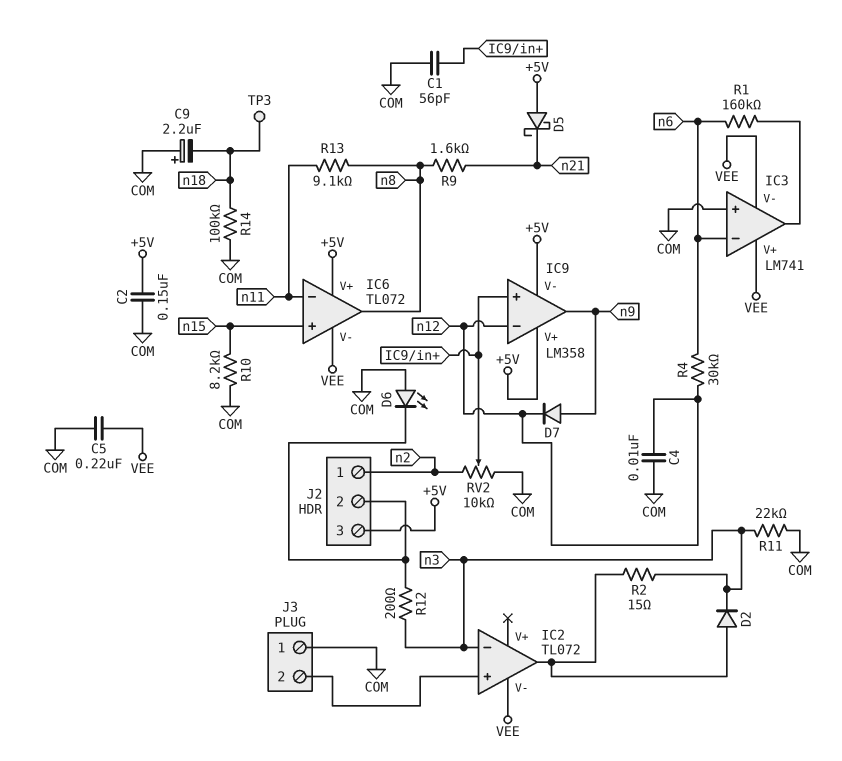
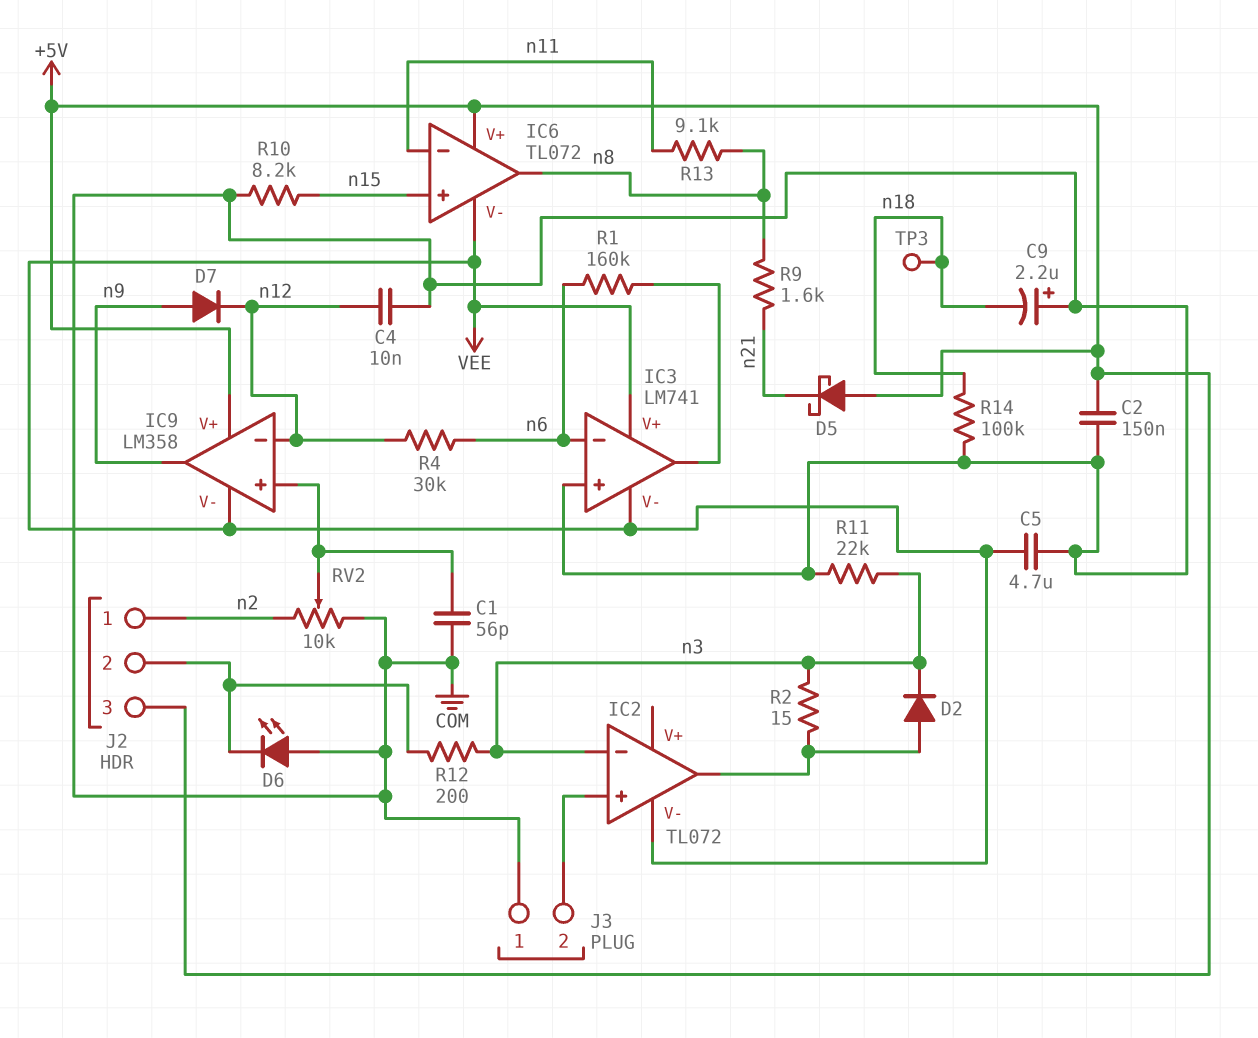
C5: 220nF (COM, VEE) -> 4.7uF (COM, VEE)
IC9 pin V-: +5V -> VEE

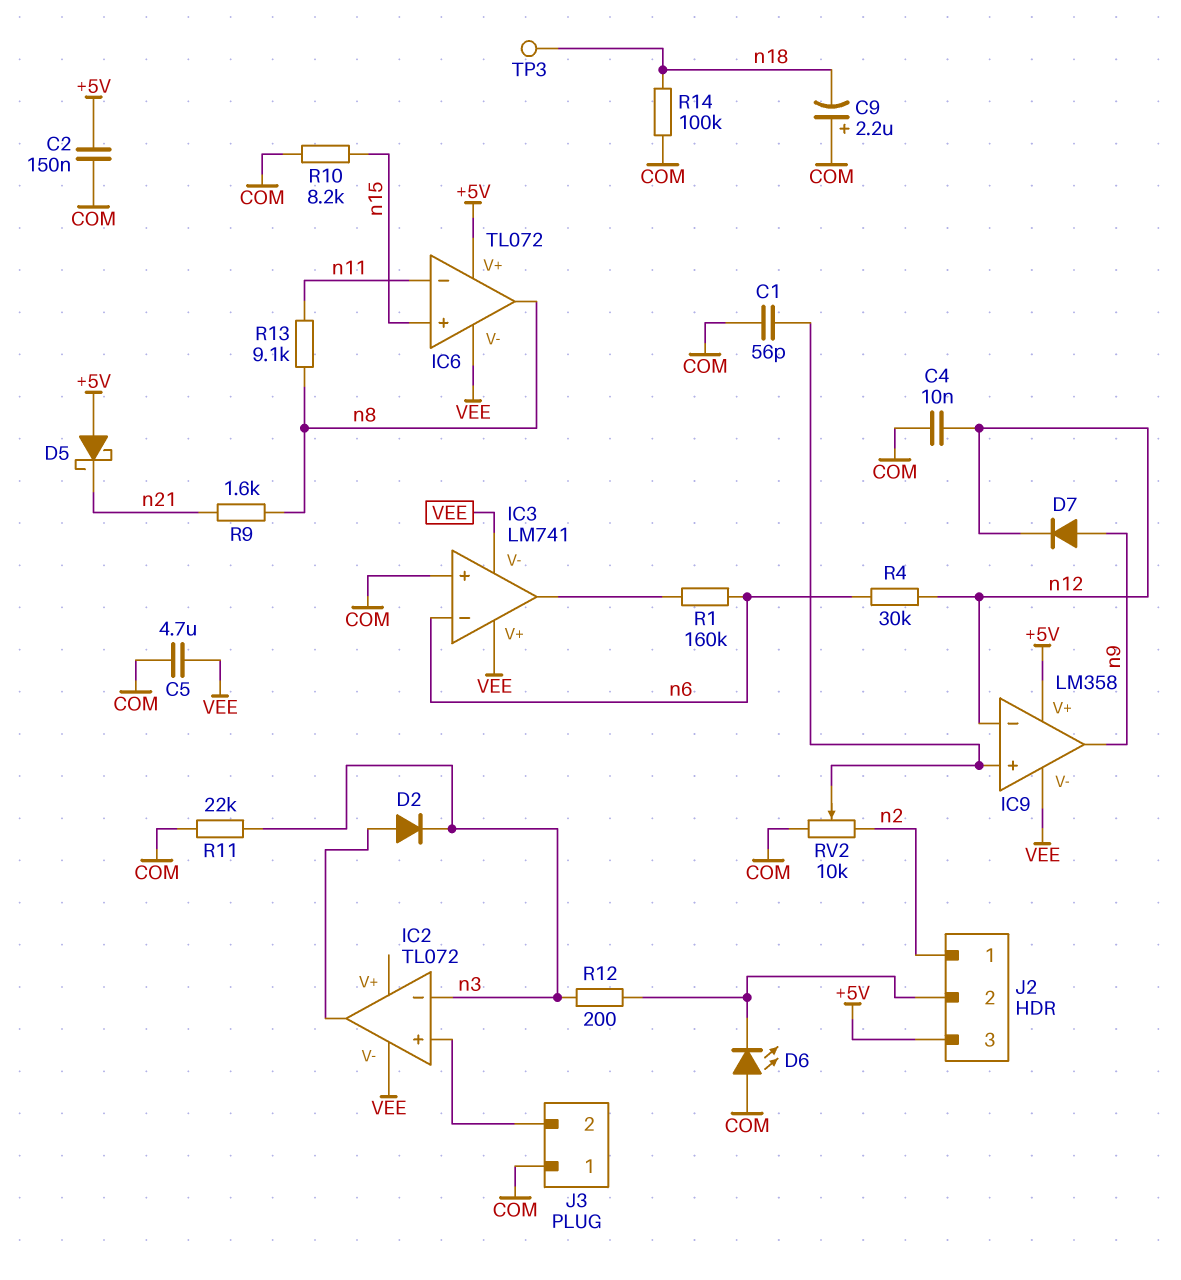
R2: 15 (IC2/out, n3) -> none

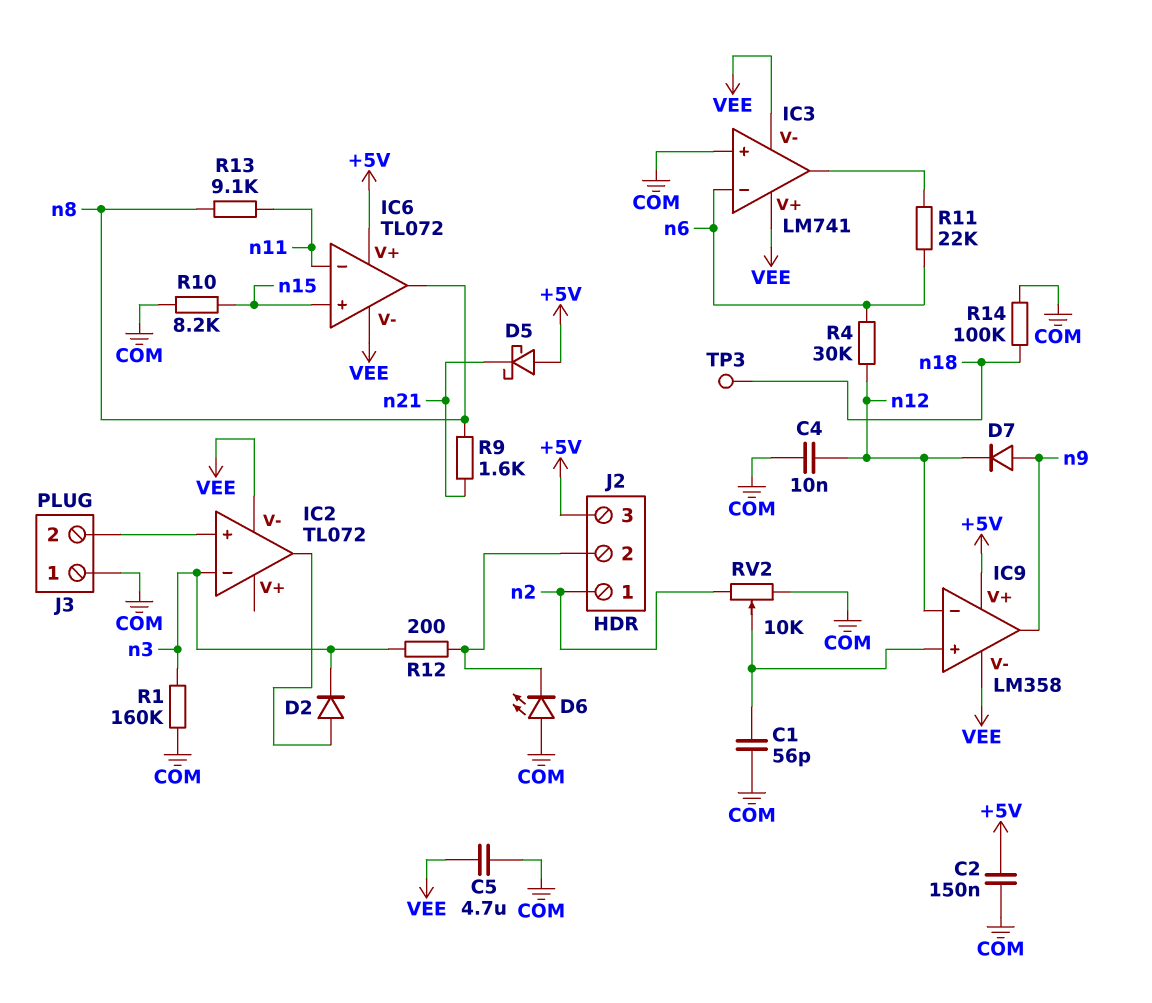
C9: 2.2uF (plus COM, minus n18) -> none
R1: 160k (IC3/out, n6) -> 160k (COM, n3)
R11: 22k (COM, n3) -> 22k (IC3/out, n6)

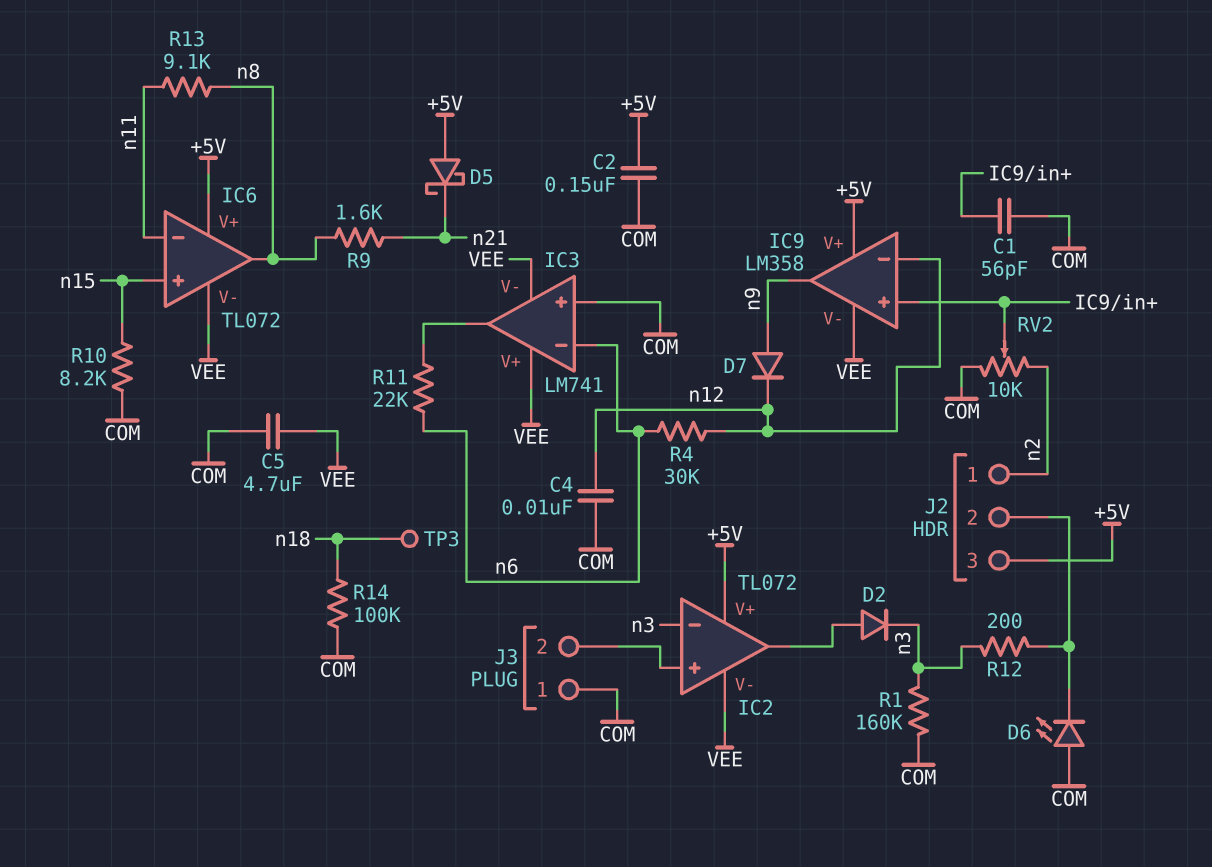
IC2 pin V+: none -> +5V

